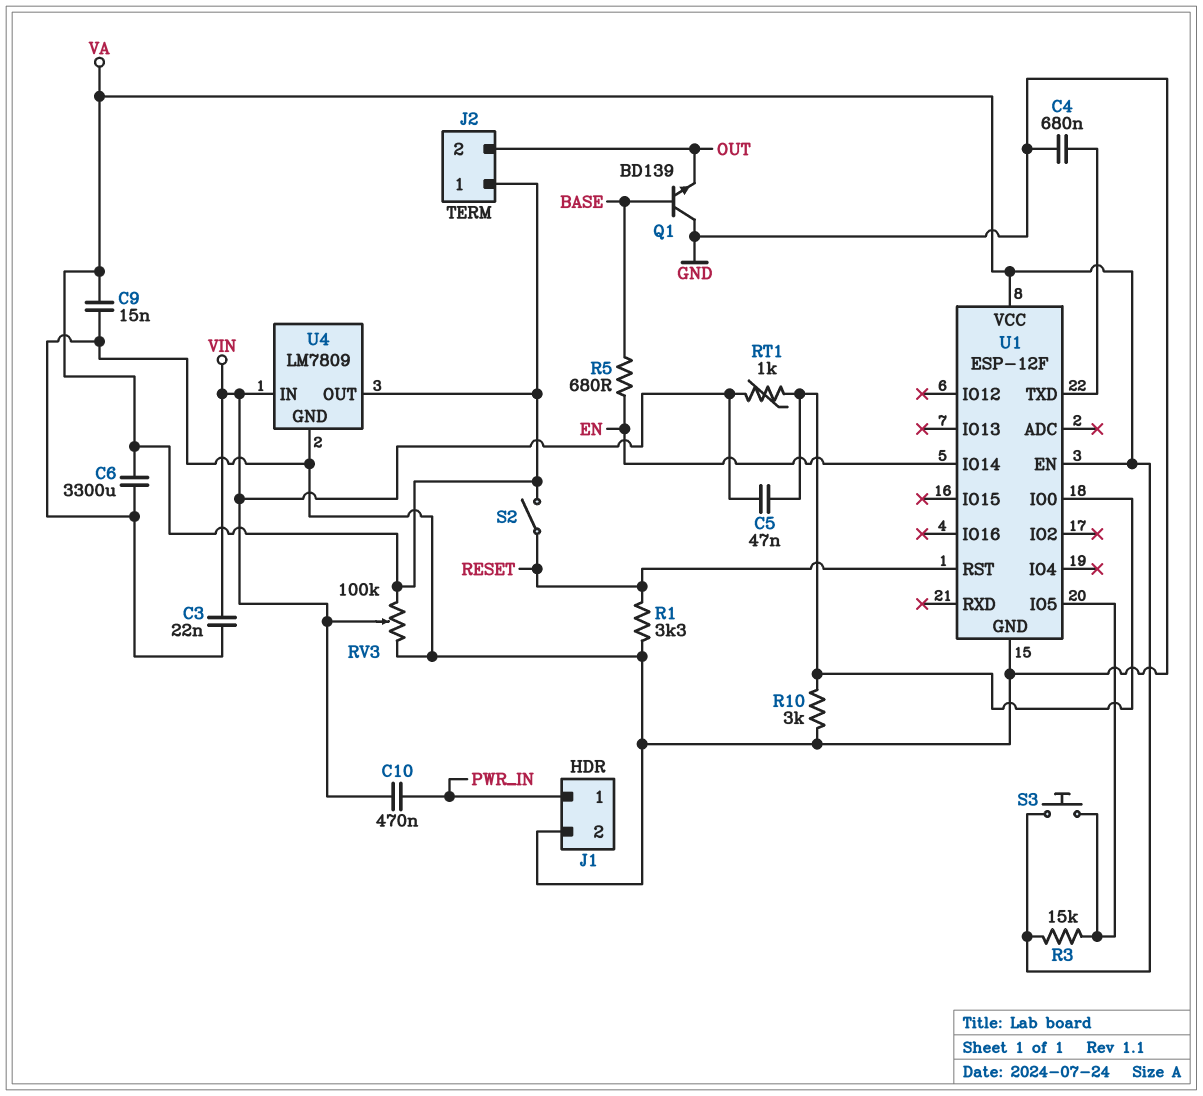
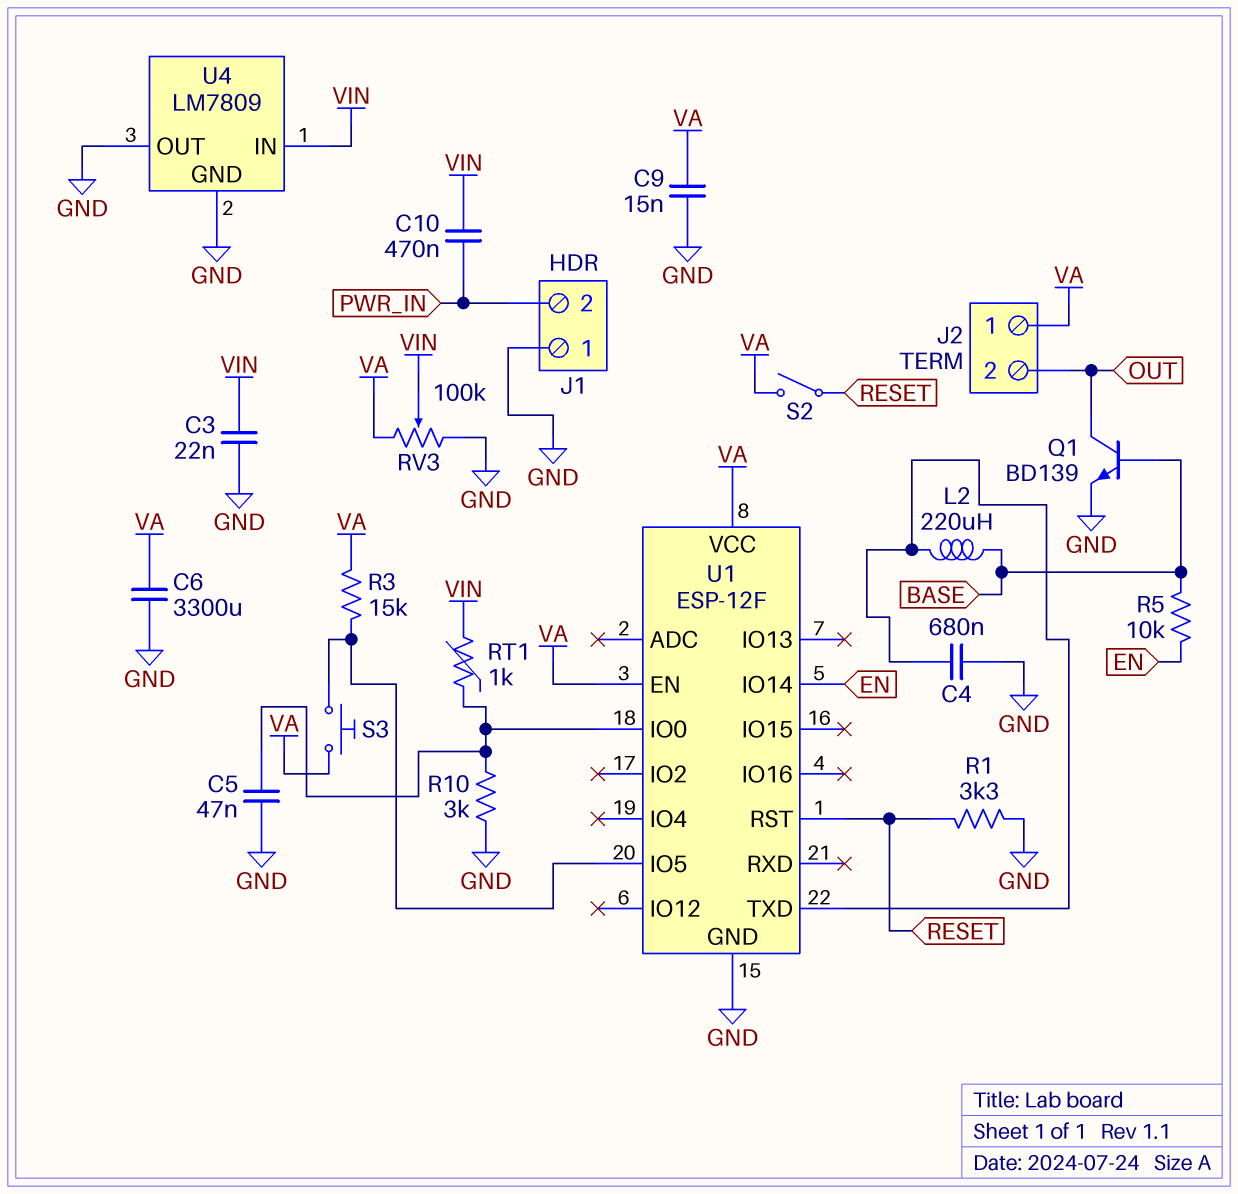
C5: 47nF (U1/IO0, VIN) -> 47nF (GND, U1/IO0)
J1 pin 1: PWR_IN -> GND
J1 pin 2: GND -> PWR_IN
L2: none -> 220uH (BASE, U1/TXD)
Q1: NPN BD139 (B BASE, C GND, E OUT) -> NPN BD139 (B BASE, C OUT, E GND)
R5: 680 (BASE, EN) -> 10k (BASE, EN)
U4 pin OUT: VA -> GND

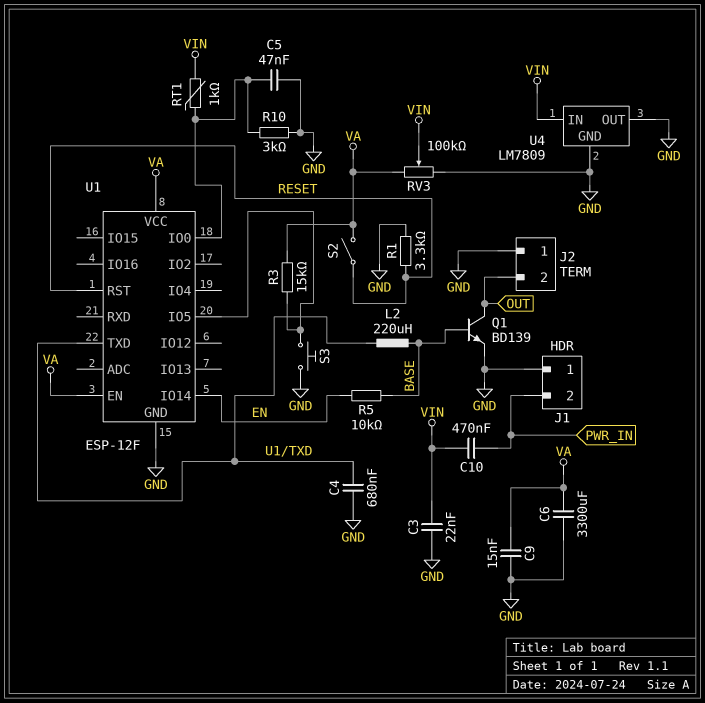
J2 pin 1: VA -> GND
S3: button (U1/IO5, VA) -> button (GND, U1/IO5)

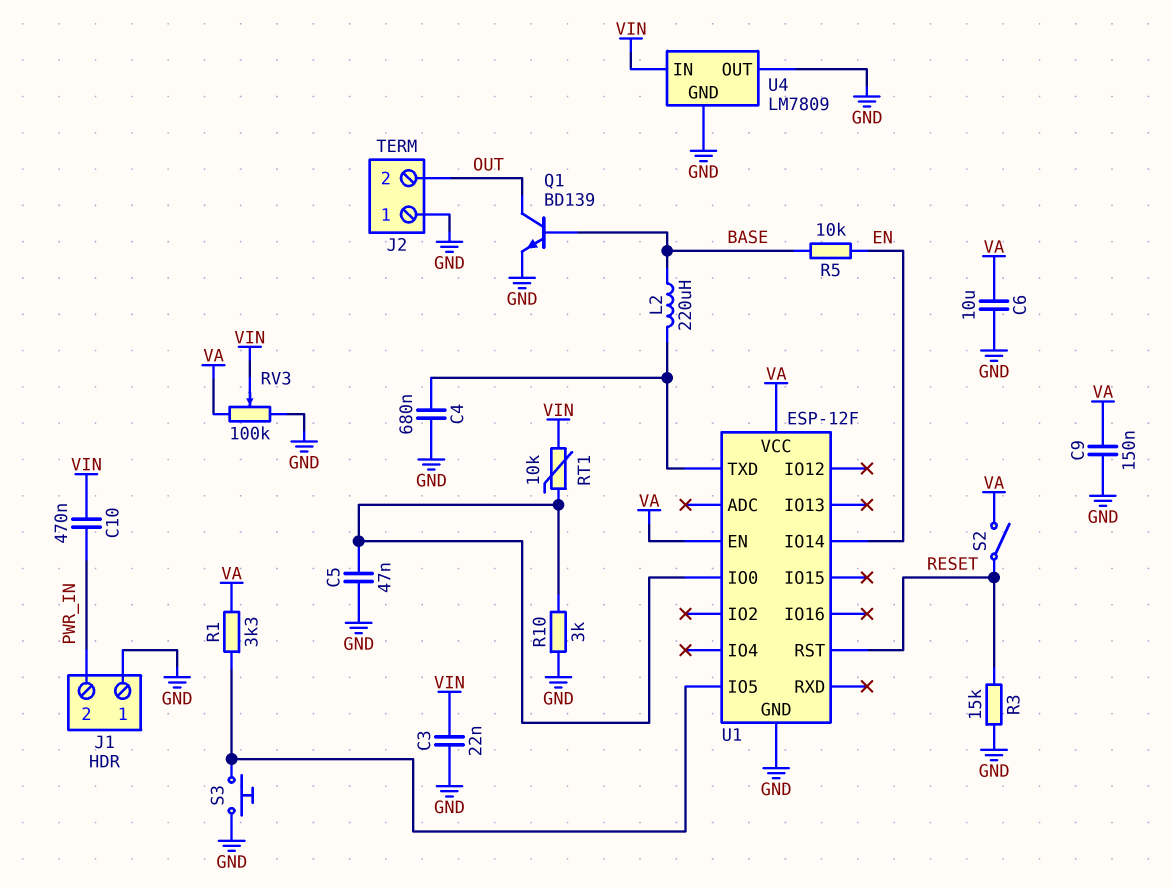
C6: 3300uF (GND, VA) -> 10uF (GND, VA)
C9: 15nF (GND, VA) -> 150nF (GND, VA)
R1: 3.3k (GND, RESET) -> 3.3k (U1/IO5, VA)
R3: 15k (U1/IO5, VA) -> 15k (GND, RESET)
RT1: 1k (U1/IO0, VIN) -> 10k (U1/IO0, VIN)

